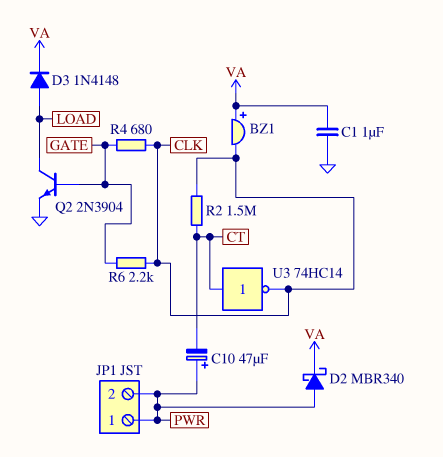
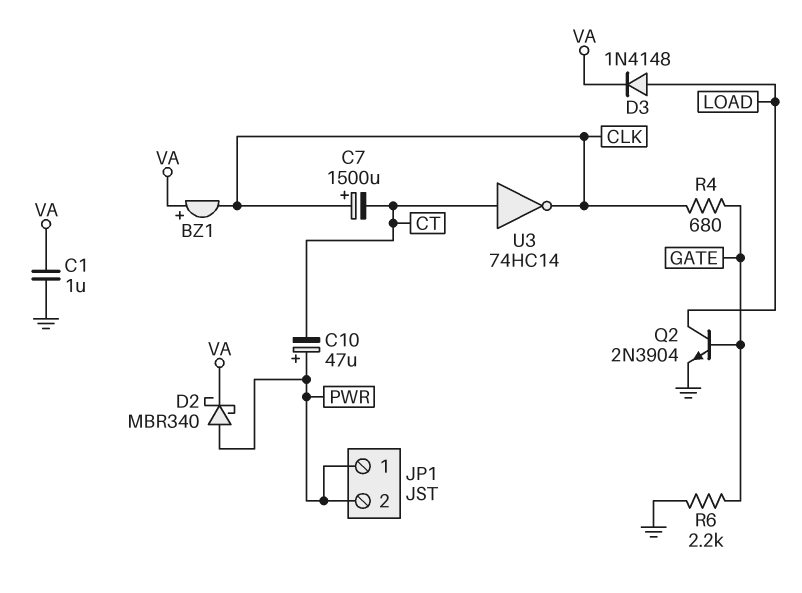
C7: none -> 1500uF (plus CLK, minus CT)
R2: 1.5M (CLK, CT) -> none
R6: 2.2k (CLK, GATE) -> 2.2k (GATE, GND)

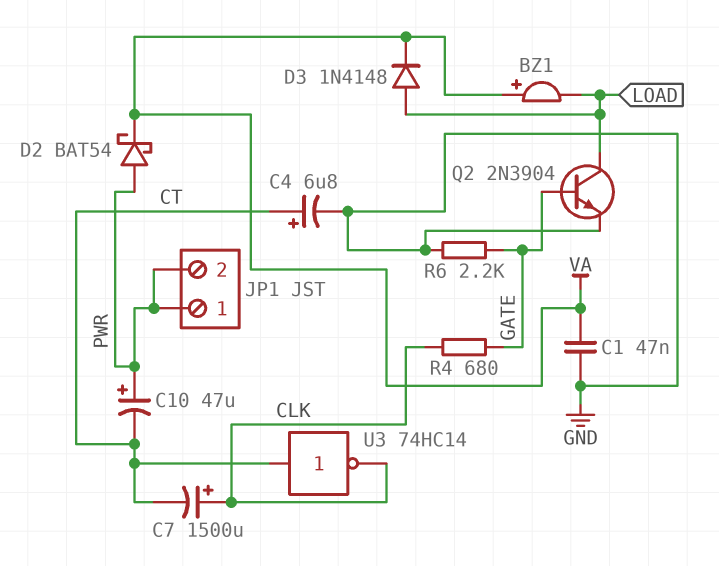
BZ1: buzzer (plus VA, minus CLK) -> buzzer (plus VA, minus LOAD)
C1: 1uF (GND, VA) -> 47nF (GND, VA)
C4: none -> 6.8uF (plus CT, minus GND)
D2: schottky MBR340 (A PWR, K VA) -> schottky BAT54 (A PWR, K VA)

